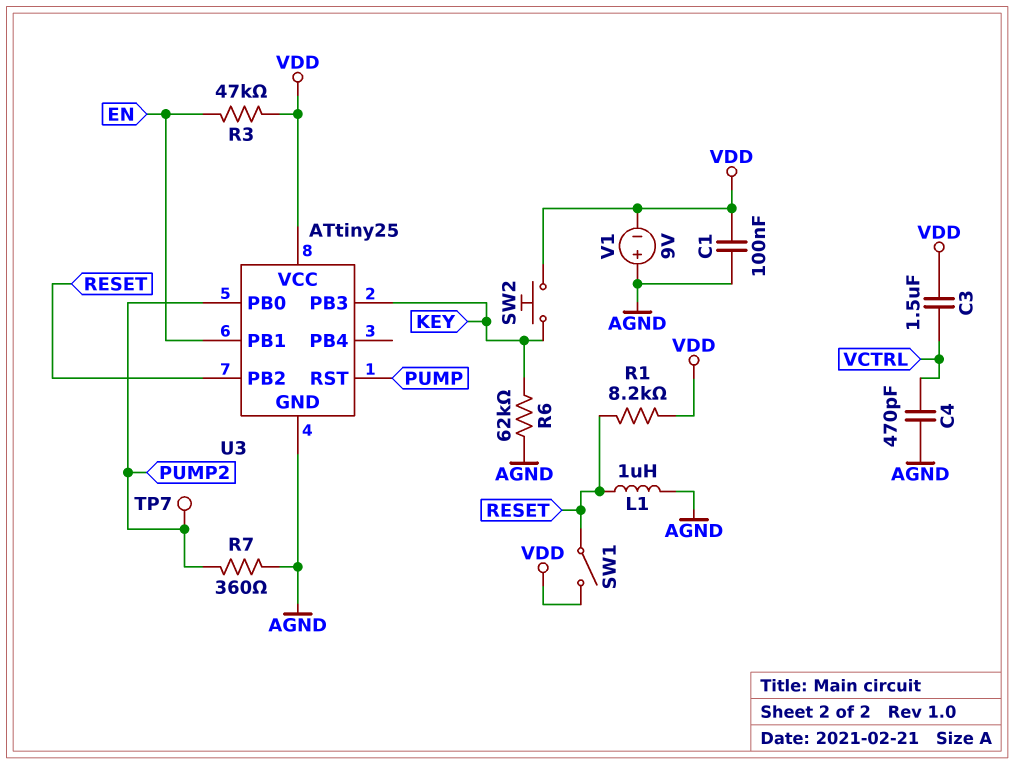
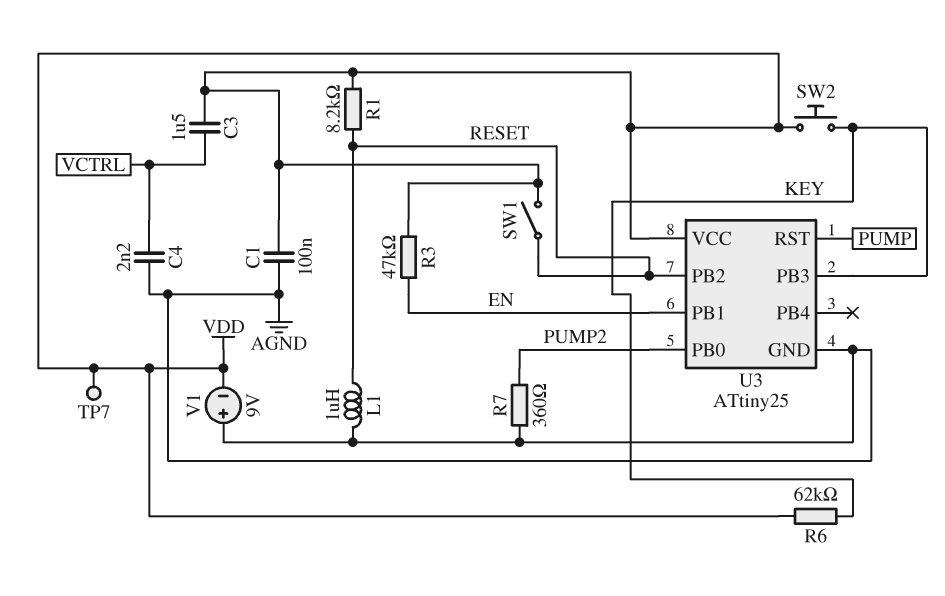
C4: 470pF (AGND, VCTRL) -> 2.2nF (AGND, VCTRL)
R6: 62k (AGND, KEY) -> 62k (KEY, VDD)
TP7: test point (PUMP2) -> test point (VDD)

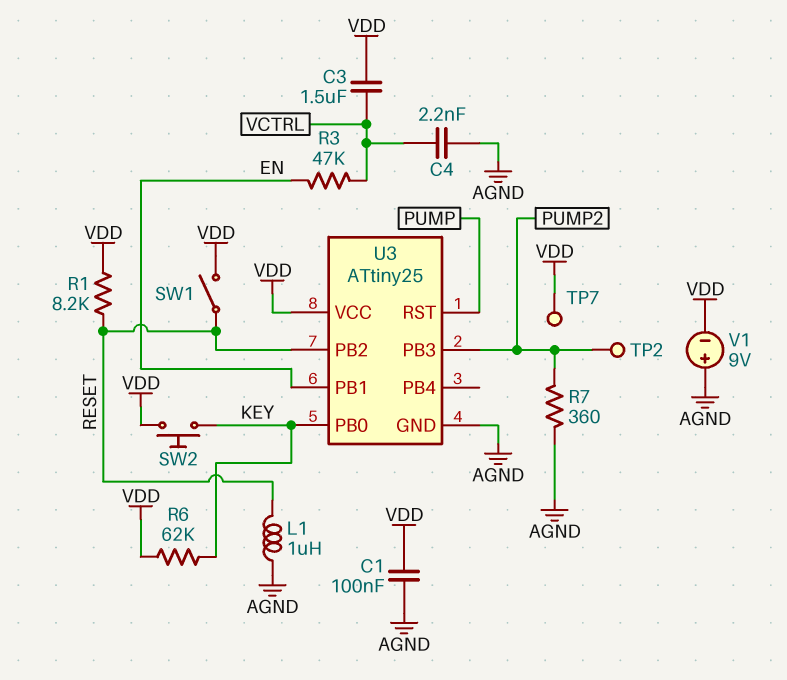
R3: 47k (EN, VDD) -> 47k (EN, VCTRL)
TP2: none -> test point (PUMP2)
U3 pin PB0: PUMP2 -> KEY
U3 pin PB3: KEY -> PUMP2

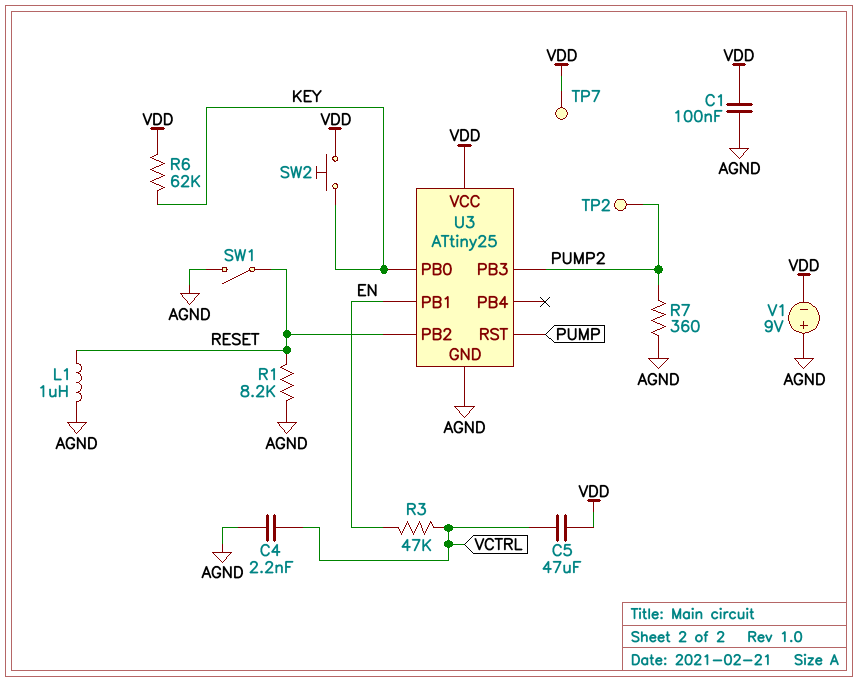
C3: 1.5uF (VCTRL, VDD) -> none
C5: none -> 47uF (VCTRL, VDD)
R1: 8.2k (RESET, VDD) -> 8.2k (AGND, RESET)
SW1: switch (RESET, VDD) -> switch (AGND, RESET)

